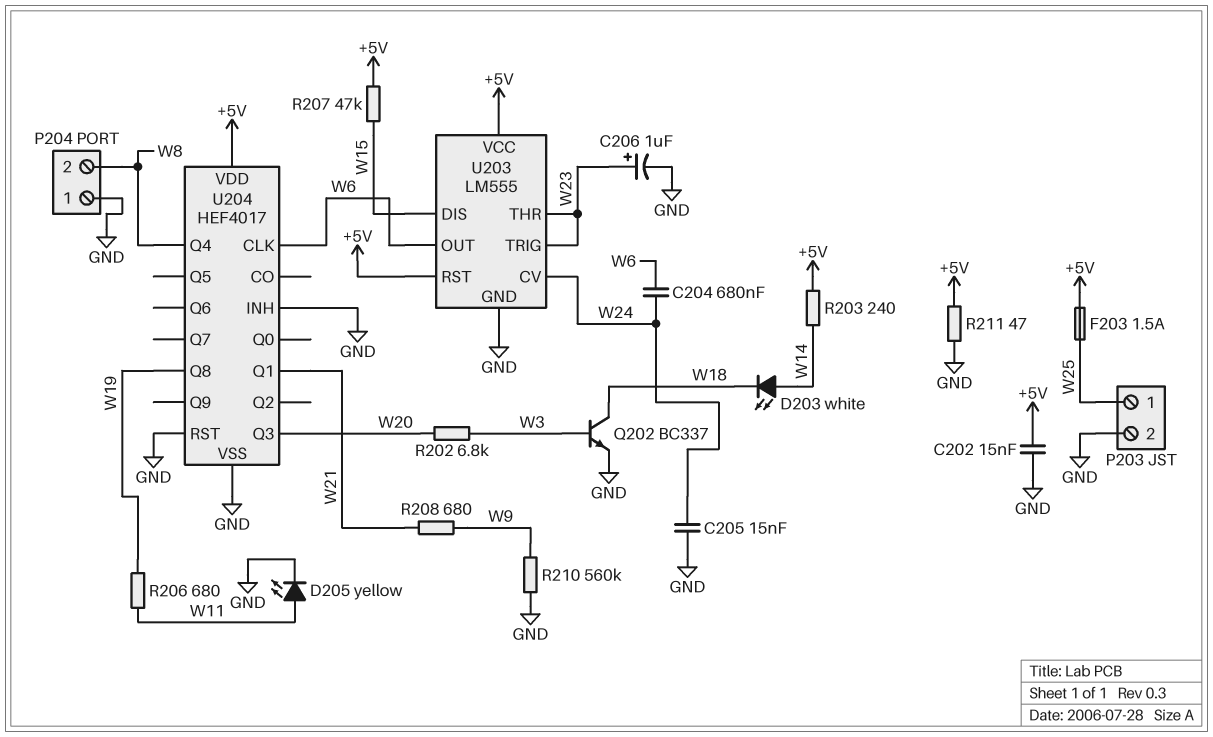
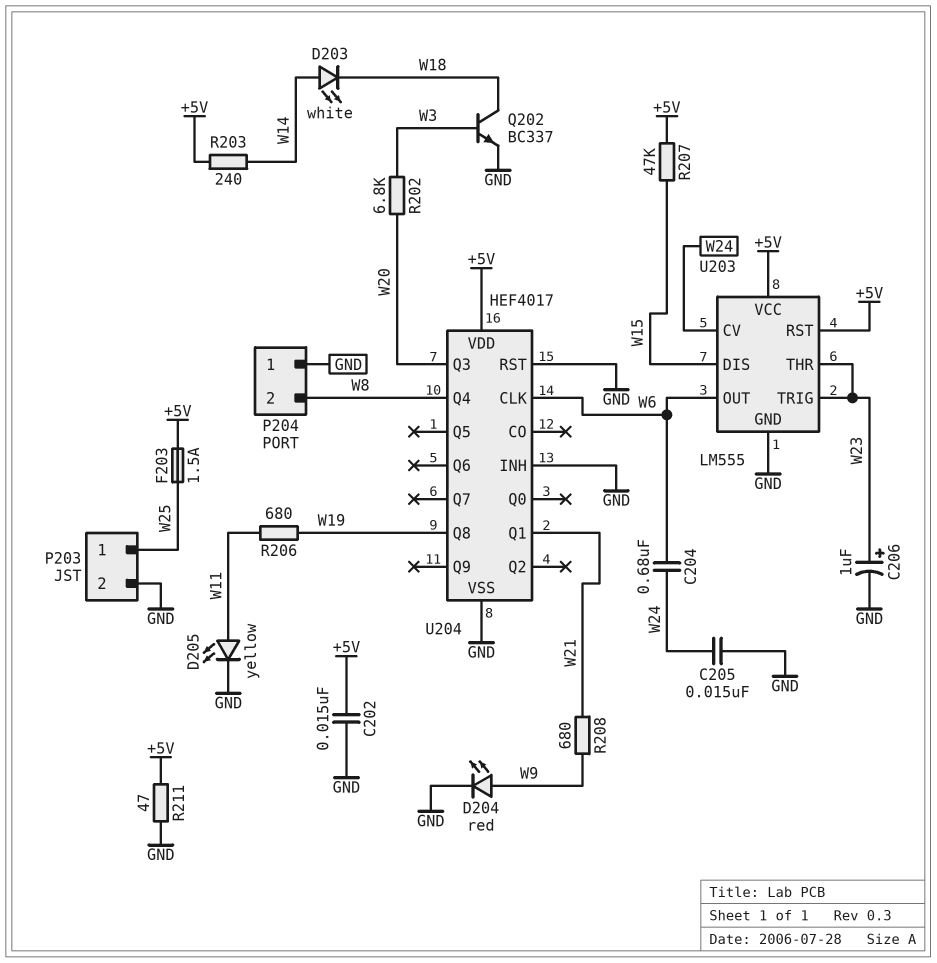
D204: none -> LED red (A W9, K GND)
R210: 560k (GND, W9) -> none

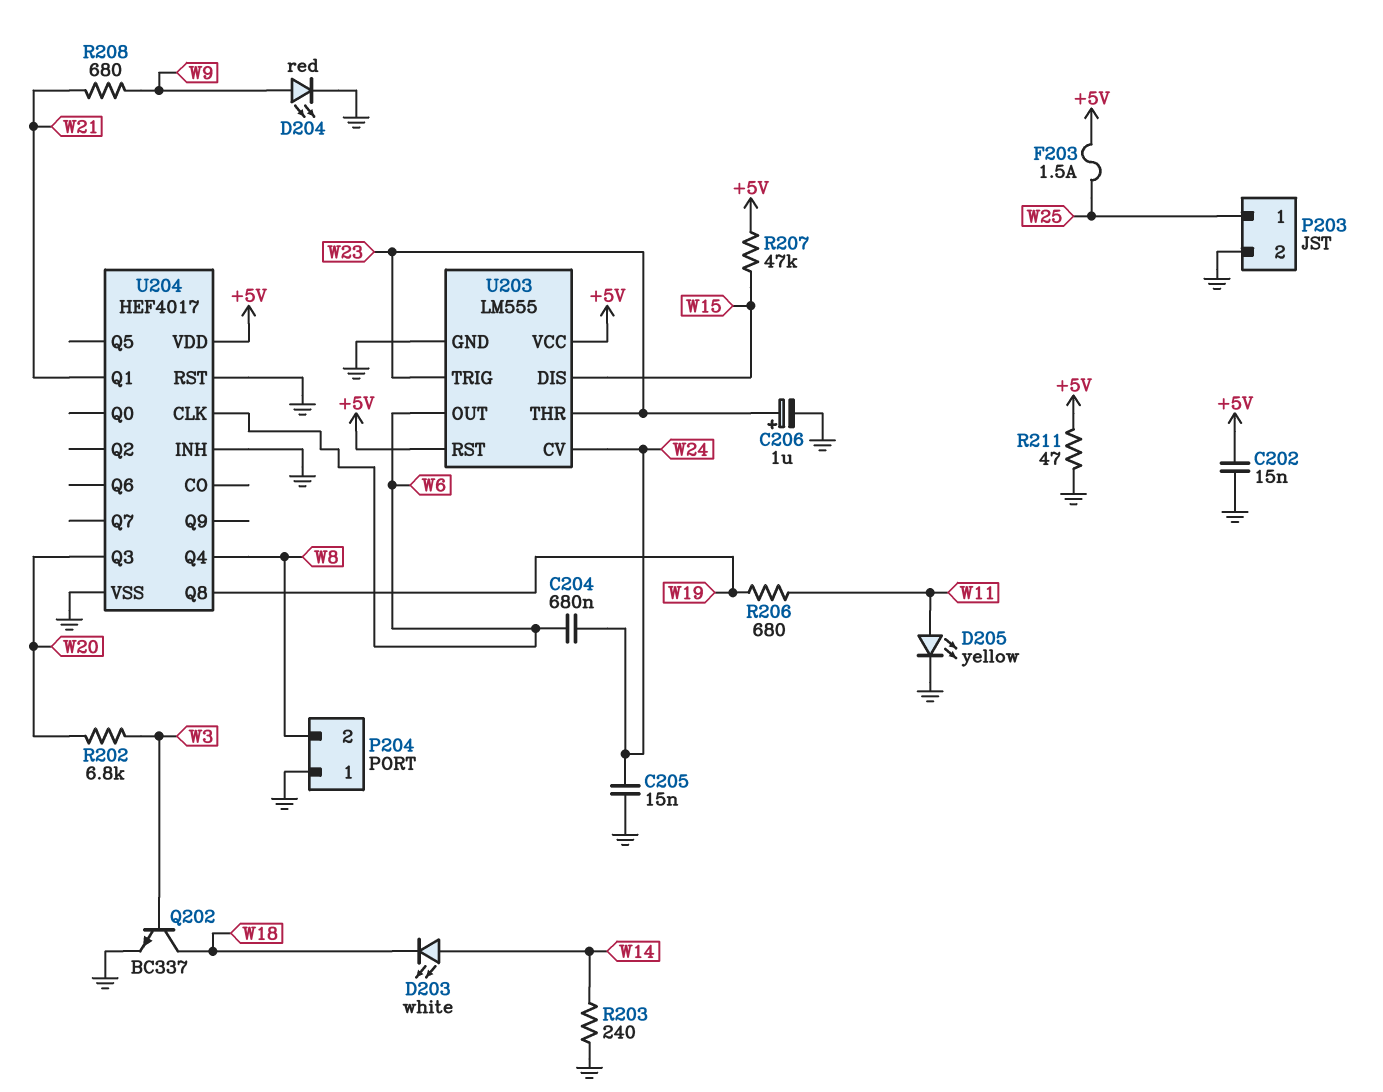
R203: 240 (+5V, W14) -> 240 (GND, W14)

